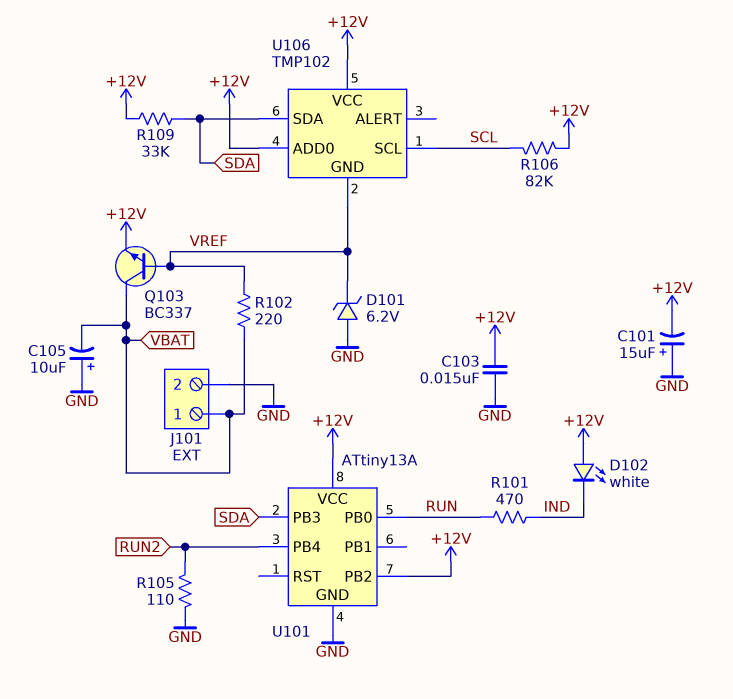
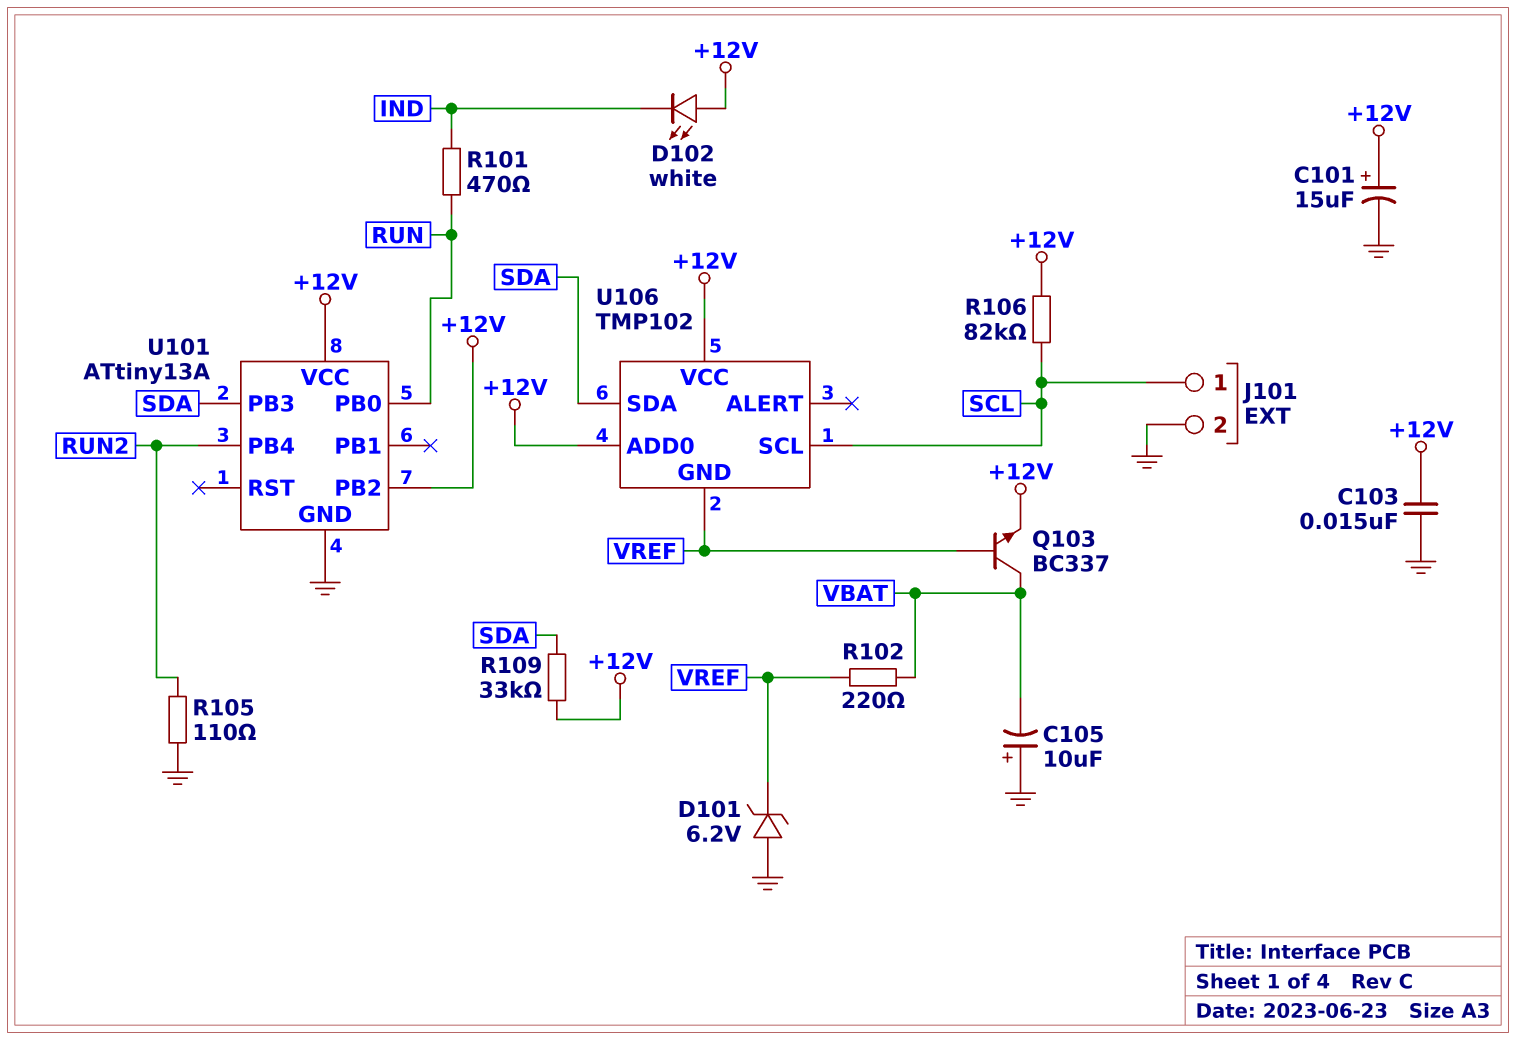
C101: 15uF (plus GND, minus +12V) -> 15uF (plus +12V, minus GND)
J101 pin 1: VBAT -> SCL

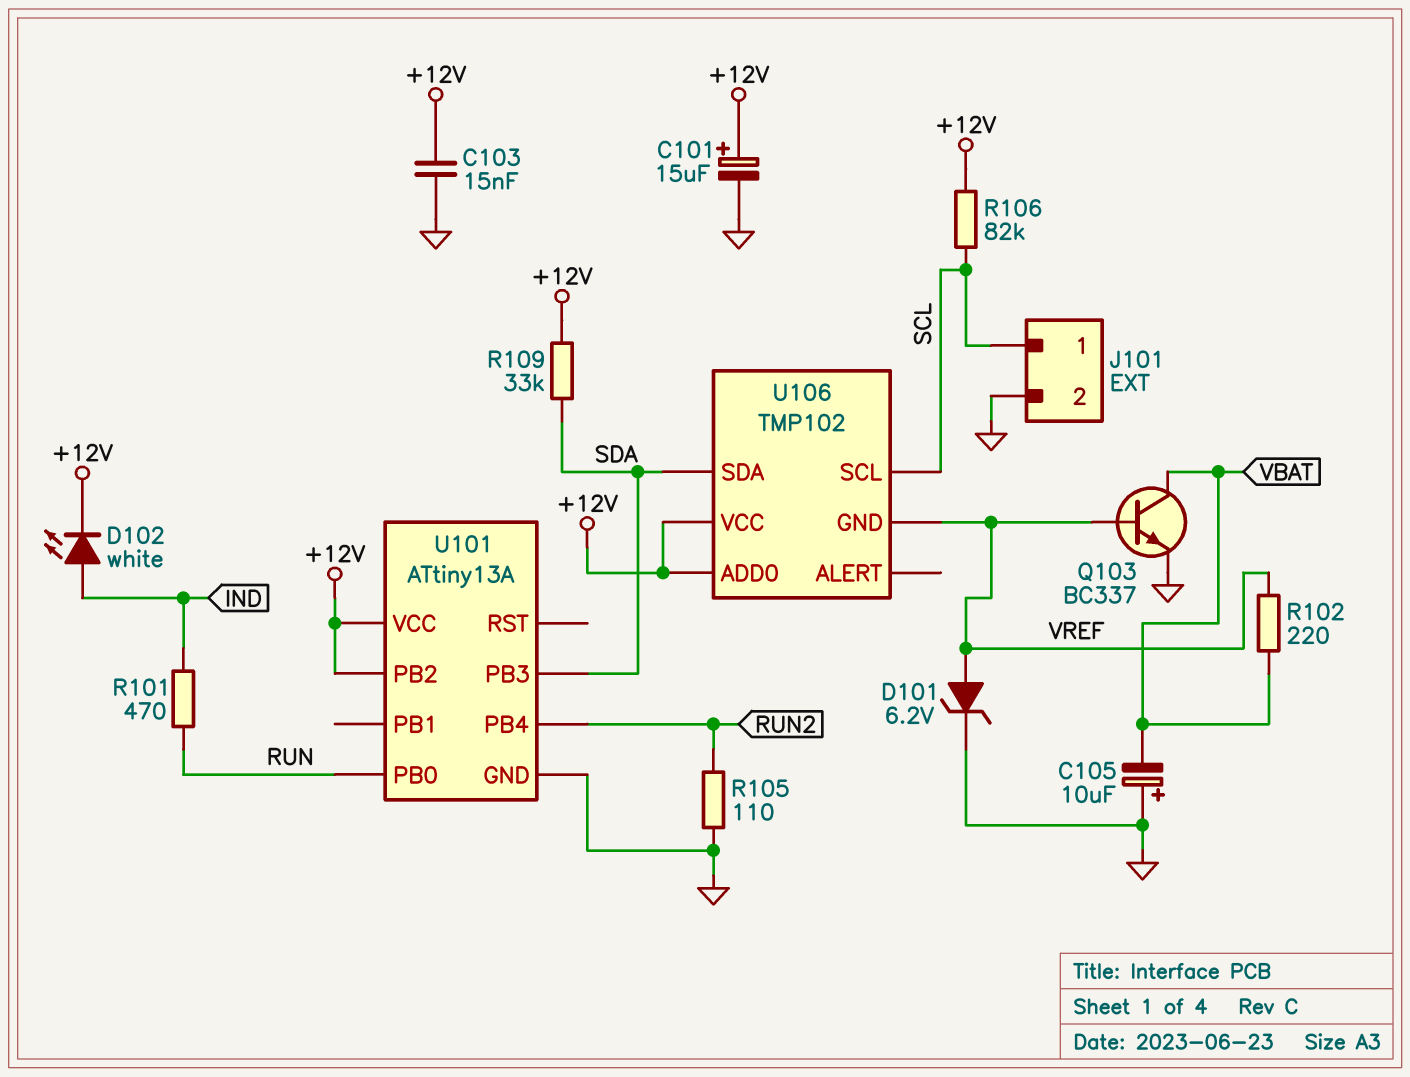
D101: zener 6.2V (A GND, K VREF) -> zener 6.2V (A VREF, K GND)
D102: LED white (A +12V, K IND) -> LED white (A IND, K +12V)
Q103: NPN BC337 (B VREF, C VBAT, E +12V) -> NPN BC337 (B VREF, C VBAT, E GND)

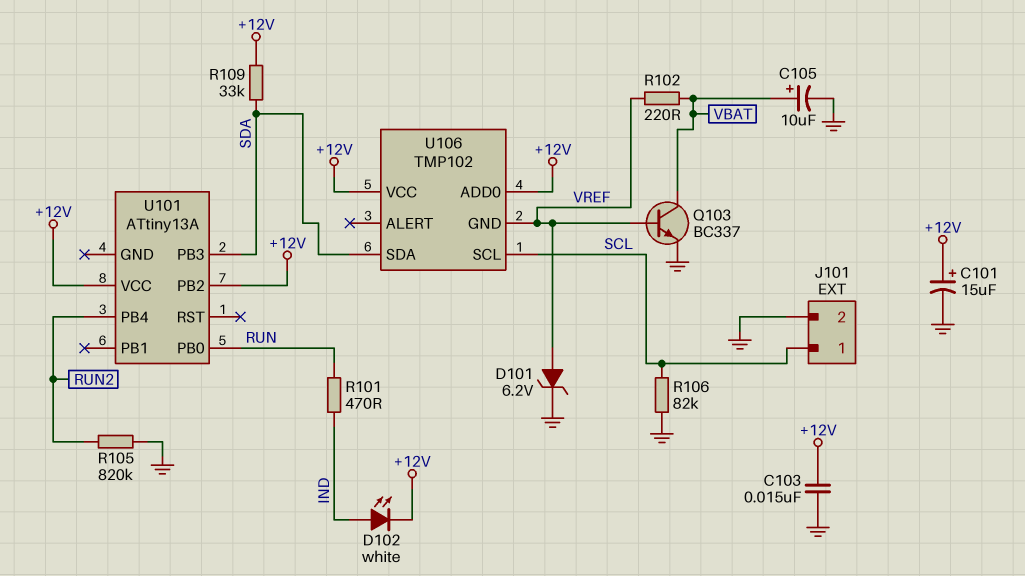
C105: 10uF (plus GND, minus VBAT) -> 10uF (plus VBAT, minus GND)
R105: 110 (GND, RUN2) -> 820k (GND, RUN2)
R106: 82k (+12V, SCL) -> 82k (GND, SCL)
U101 pin GND: GND -> none

